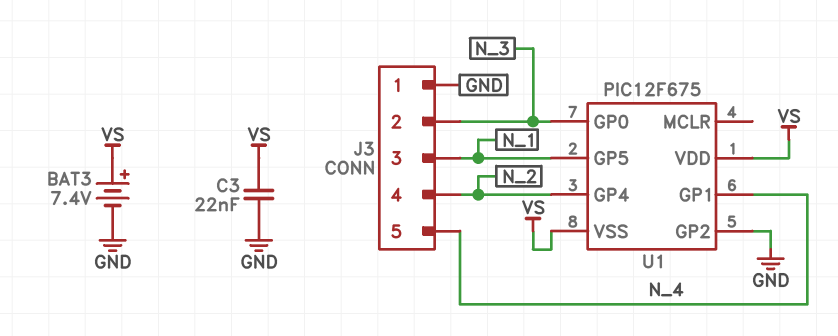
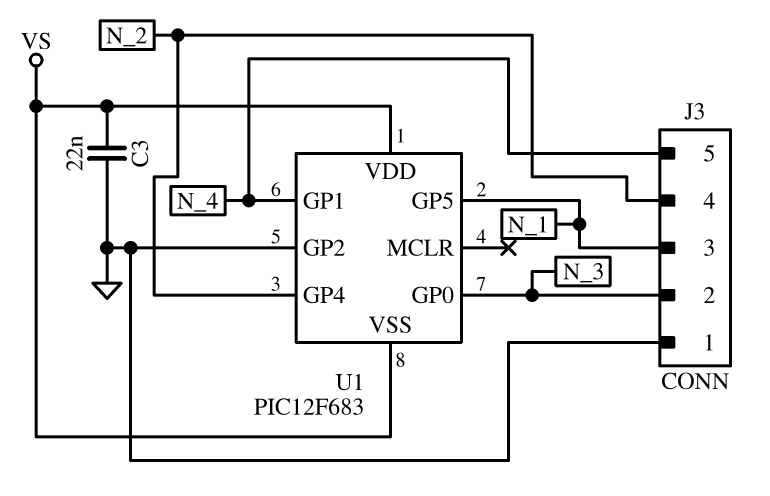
BAT3: 7.4V (plus VS, minus GND) -> none
U1: PIC12F675 -> PIC12F683

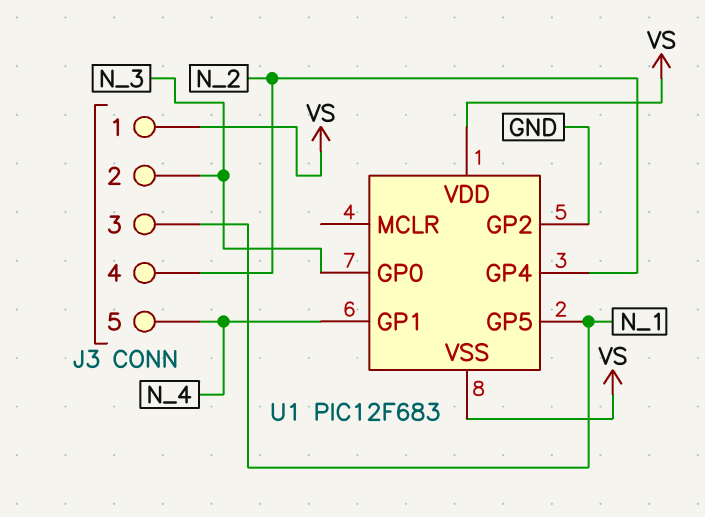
C3: 22nF (GND, VS) -> none
J3 pin 1: GND -> VS

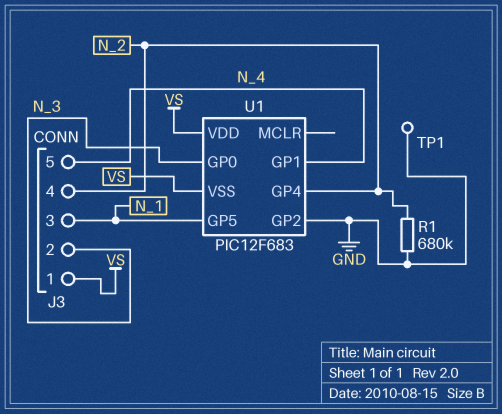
R1: none -> 680k (GND, N_2)
TP1: none -> test point (GND)

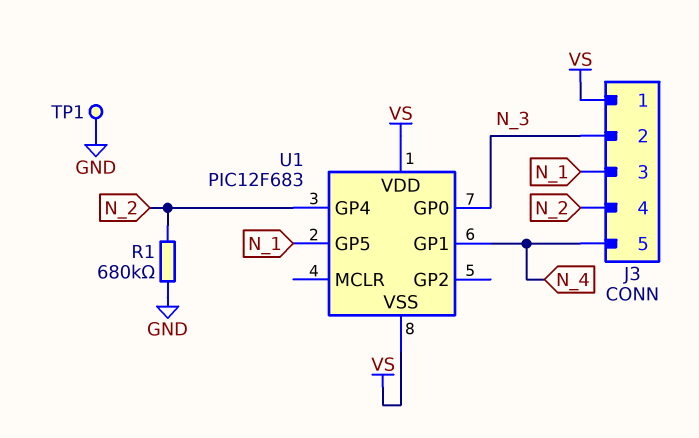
U1 pin GP2: GND -> none

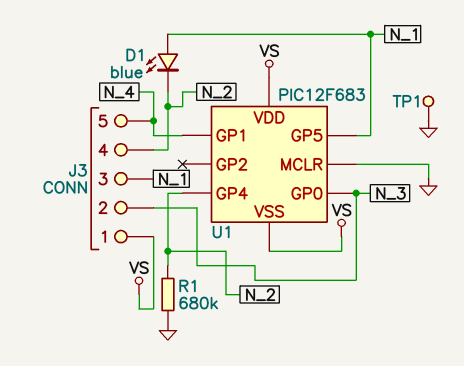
D1: none -> LED blue (A N_1, K N_2)
U1 pin MCLR: none -> GND

